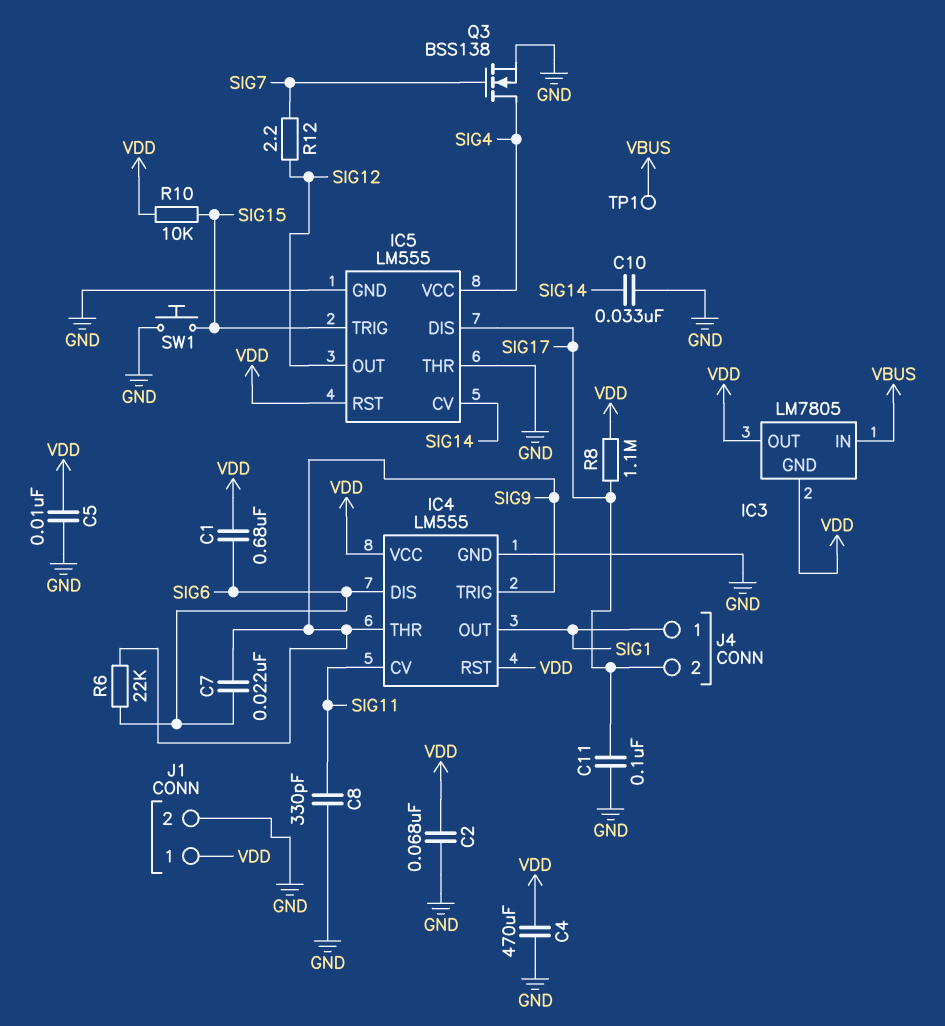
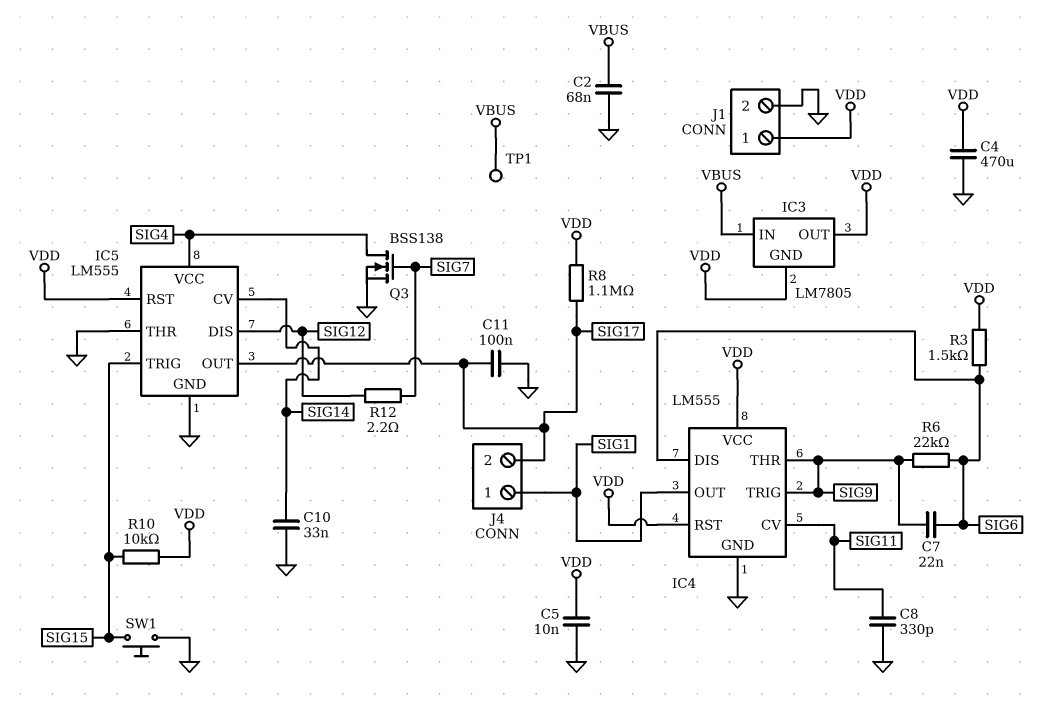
C1: 680nF (SIG6, VDD) -> none
C2: 68nF (GND, VDD) -> 68nF (GND, VBUS)
IC5 pin DIS: SIG17 -> SIG12
IC5 pin OUT: SIG12 -> SIG17
R3: none -> 1.5k (SIG6, VDD)

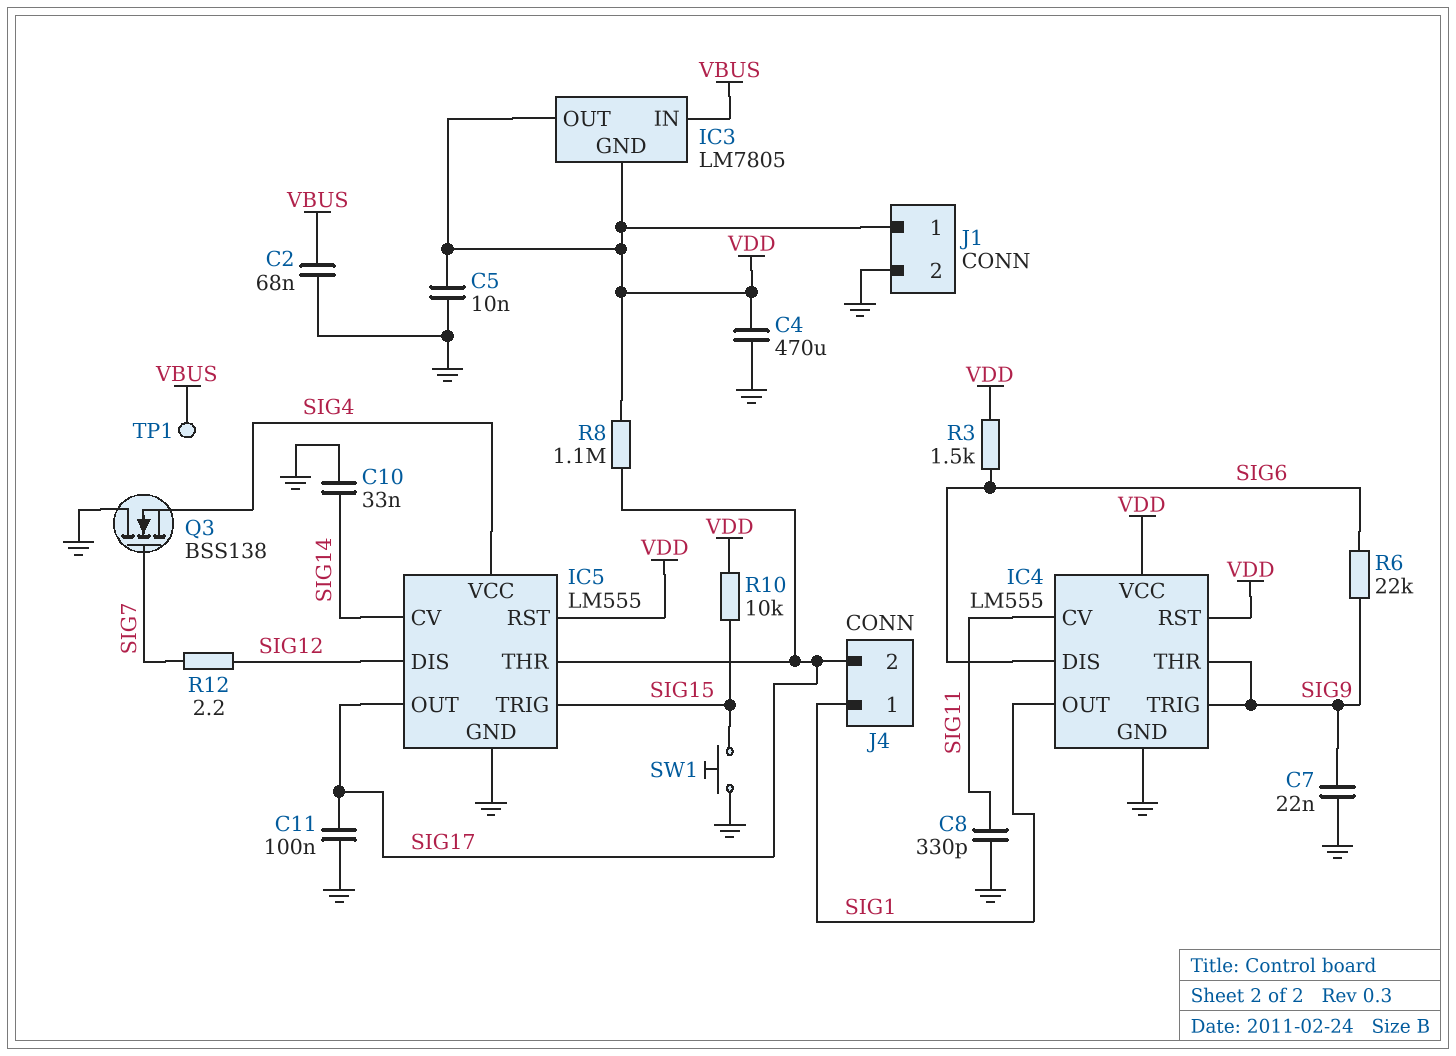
C7: 22nF (SIG6, SIG9) -> 22nF (GND, SIG9)
IC5 pin THR: GND -> SIG17
Q3: NMOS BSS138 (G SIG7, D SIG4, S GND) -> NMOS BSS138 (G SIG7, D GND, S SIG4)

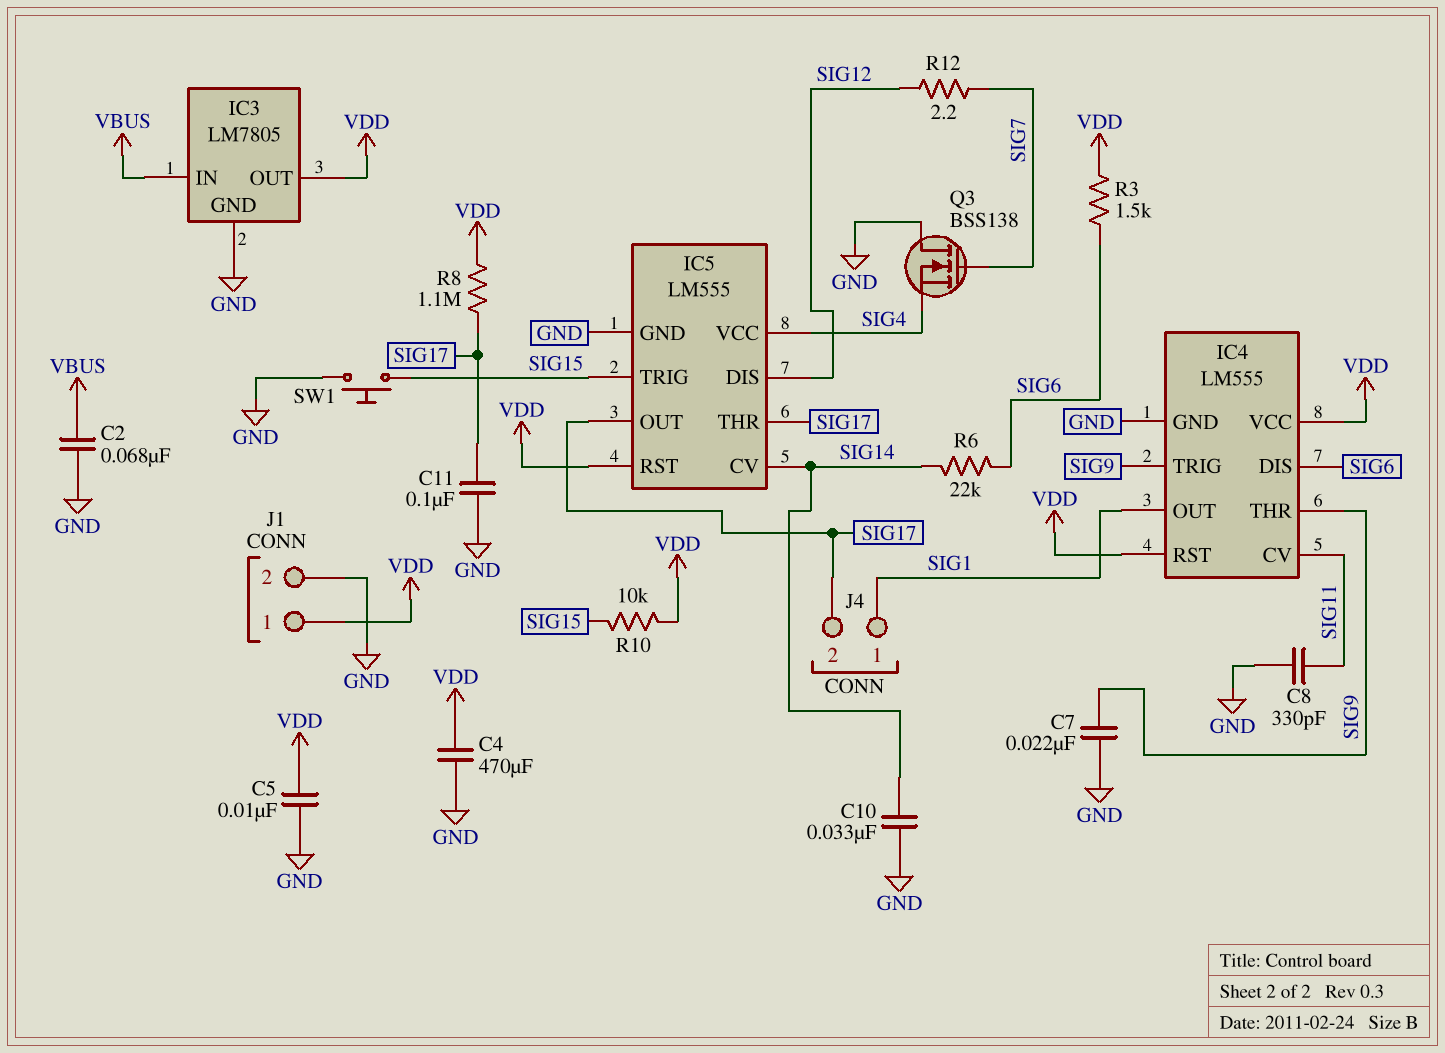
IC3 pin GND: VDD -> GND
R6: 22k (SIG6, SIG9) -> 22k (SIG6, SIG14)
TP1: test point (VBUS) -> none

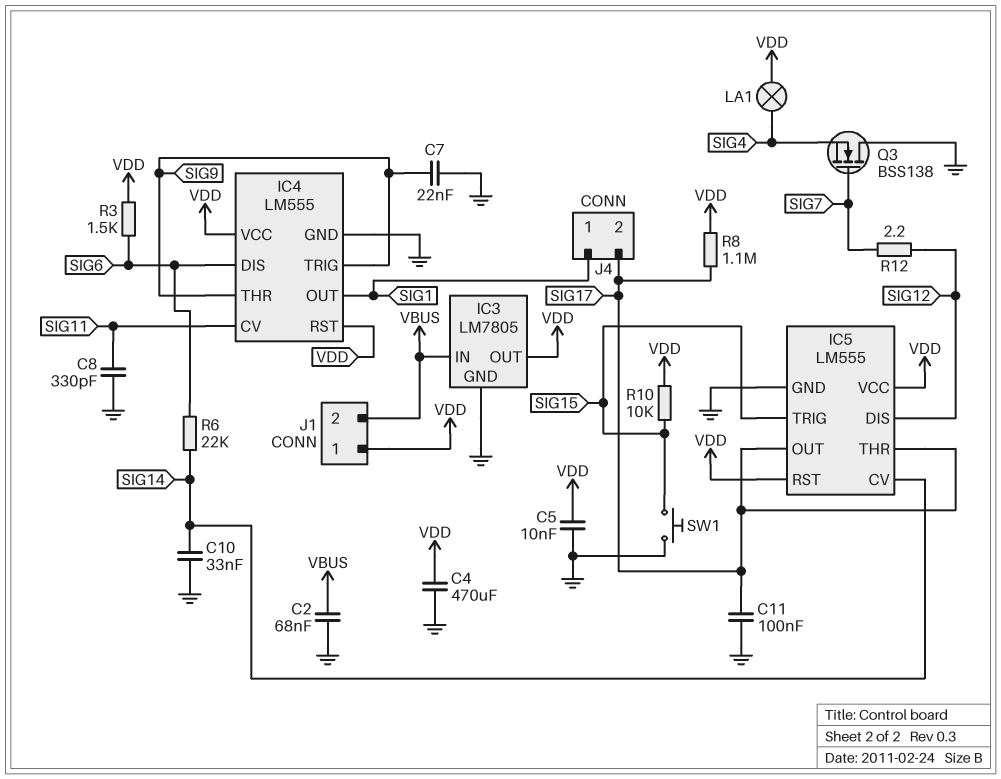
IC5 pin VCC: SIG4 -> VDD
J1 pin 2: GND -> VBUS
LA1: none -> lamp (SIG4, VDD)

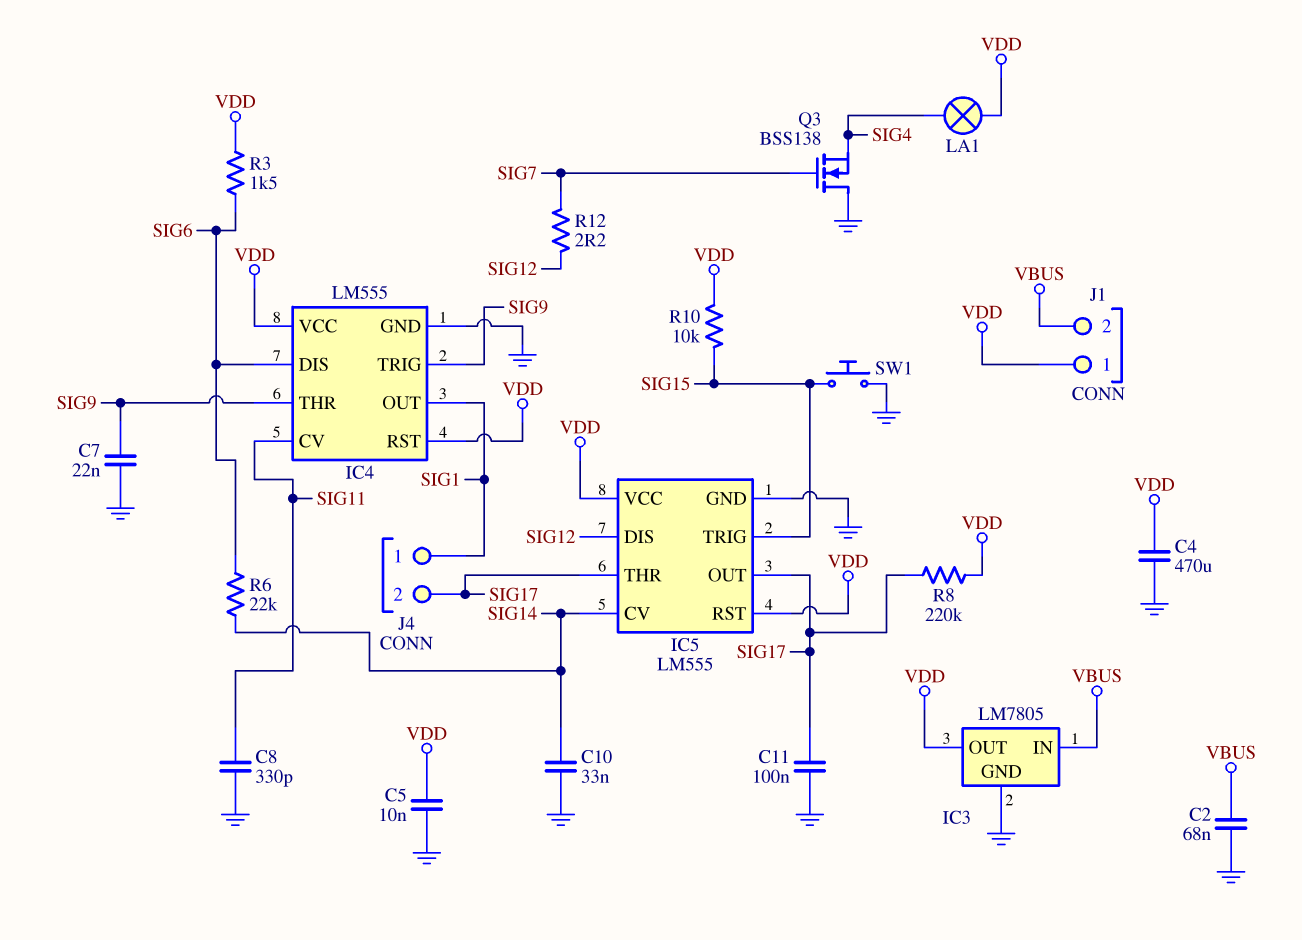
R8: 1.1M (SIG17, VDD) -> 220k (SIG17, VDD)

